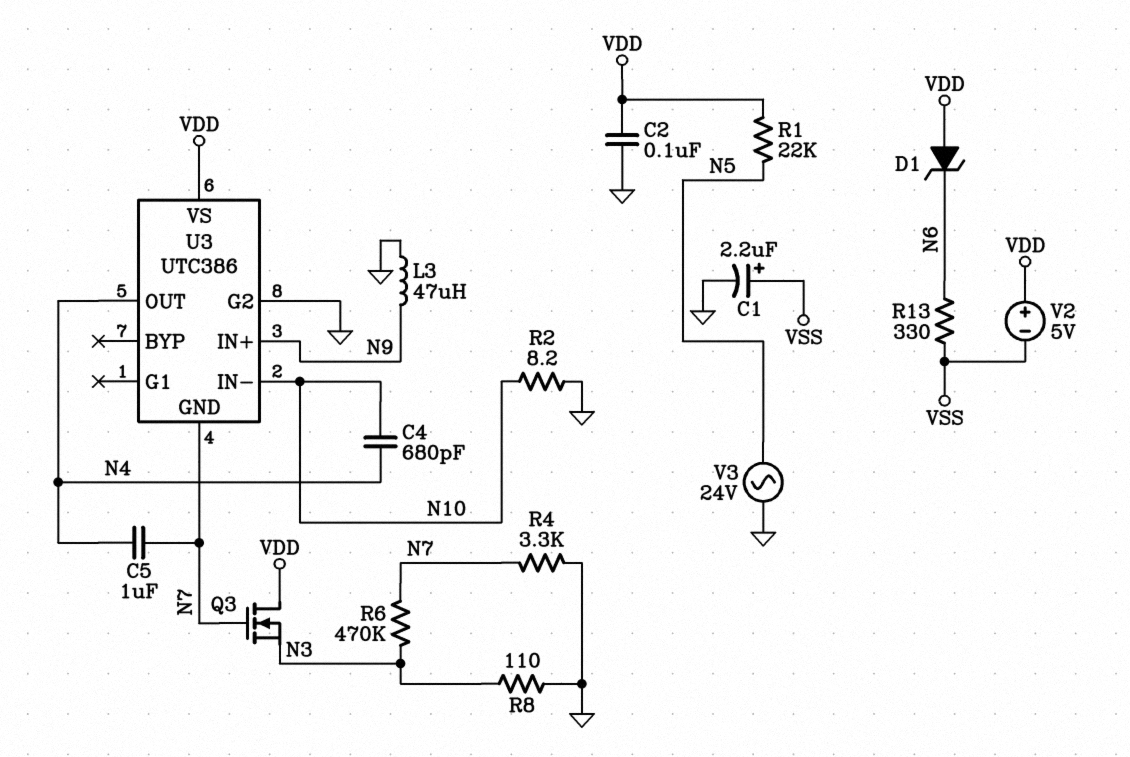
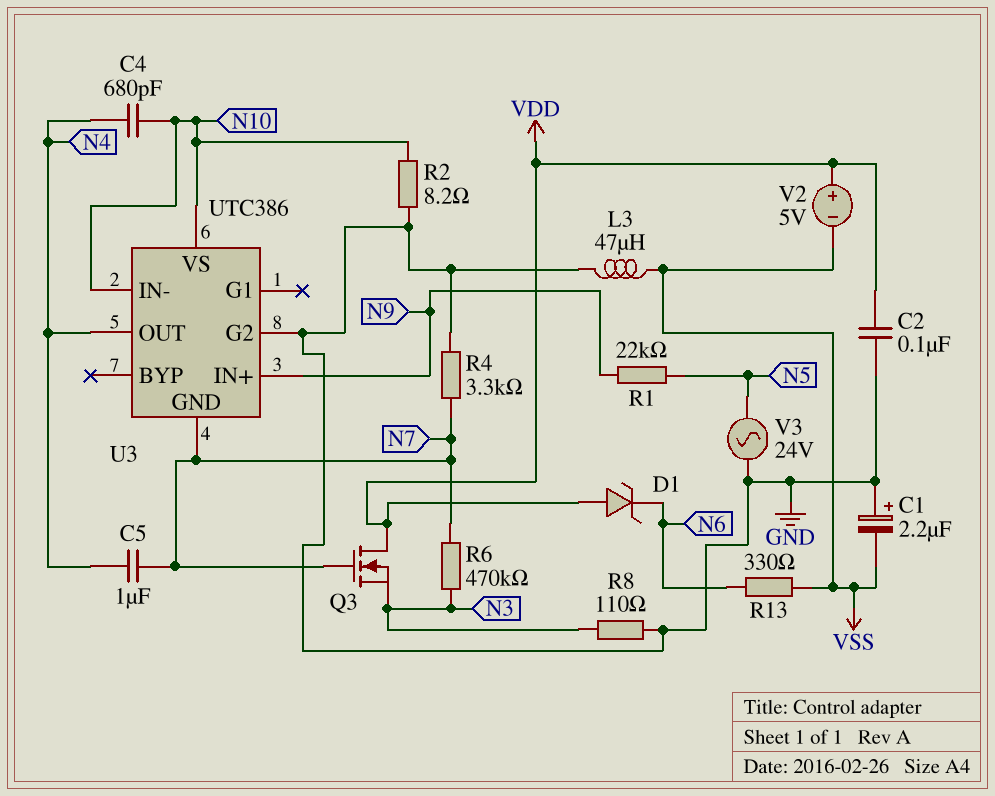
C1: 2.2uF (plus VSS, minus GND) -> 2.2uF (plus GND, minus VSS)
L3: 47uH (GND, N9) -> 47uH (GND, VSS)
R1: 22k (N5, VDD) -> 22k (N5, N9)
U3 pin VS: VDD -> N10

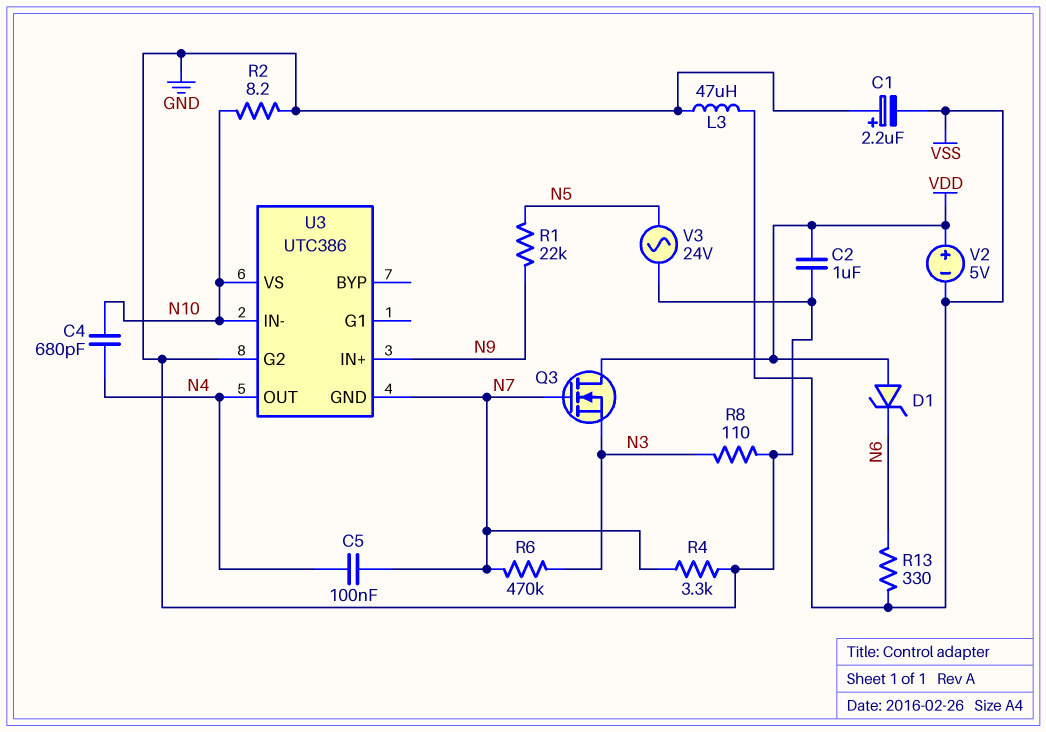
C2: 100nF (GND, VDD) -> 1uF (GND, VDD)
C5: 1uF (N4, N7) -> 100nF (N4, N7)

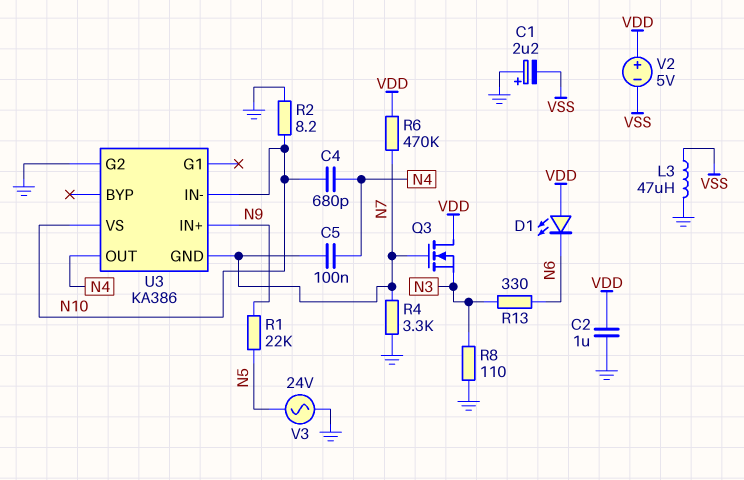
D1: zener (A VDD, K N6) -> LED (A VDD, K N6)
R6: 470k (N3, N7) -> 470k (N7, VDD)
R13: 330 (N6, VSS) -> 330 (N3, N6)
U3: UTC386 -> KA386

